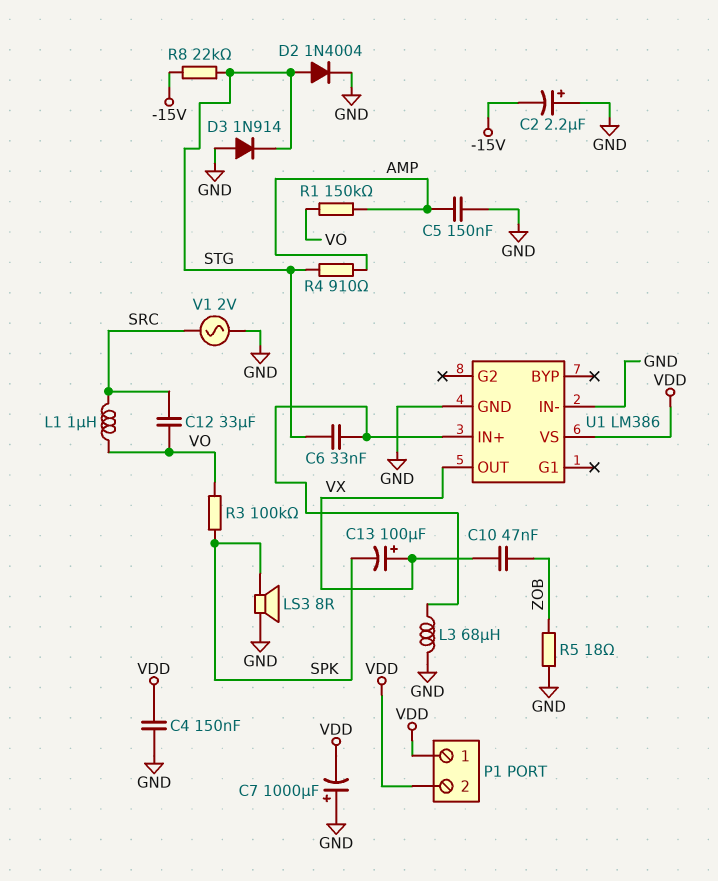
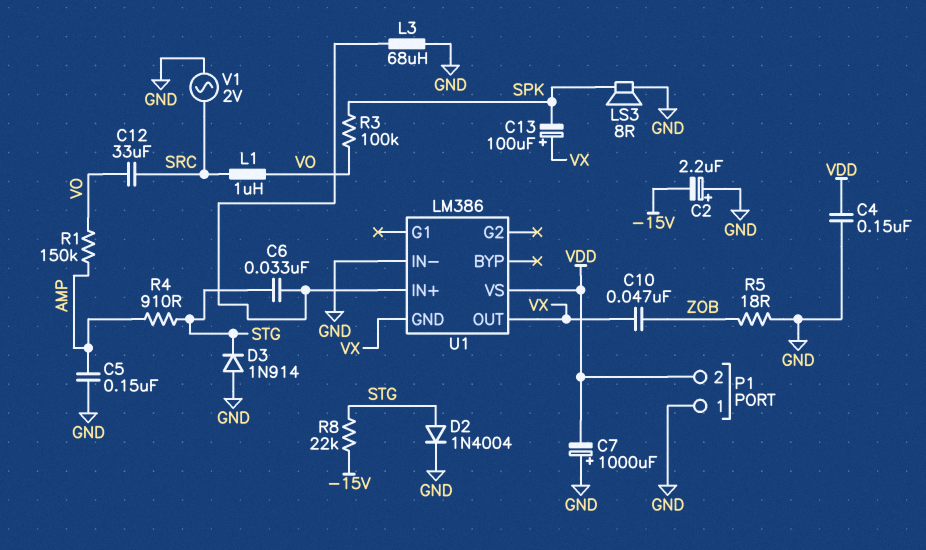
P1 pin 1: VDD -> GND
U1 pin GND: GND -> VX

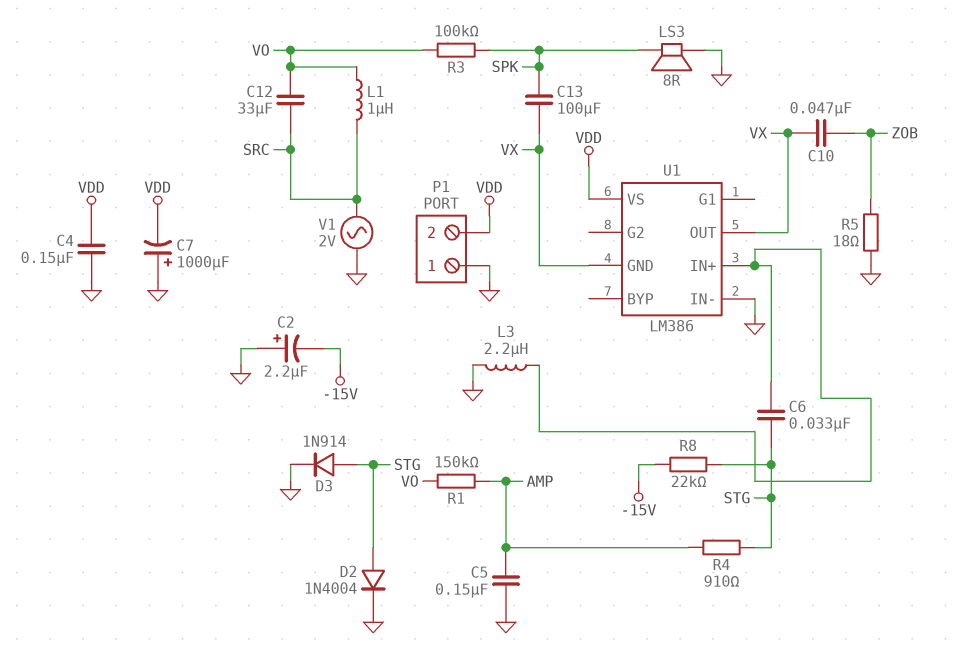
C13: 100uF (plus VX, minus SPK) -> 100uF (SPK, VX)
D3: diode 1N914 (A GND, K STG) -> diode 1N914 (A STG, K GND)
L3: 68uH (GND, U1/IN+) -> 2.2uH (GND, U1/IN+)

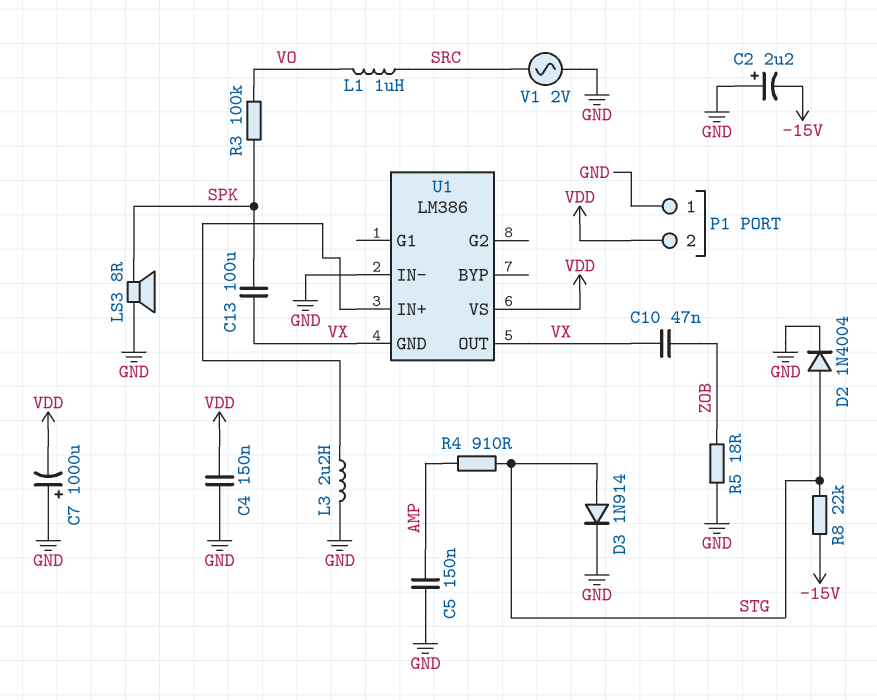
C6: 33nF (STG, U1/IN+) -> none
C12: 33uF (SRC, VO) -> none
R1: 150k (AMP, VO) -> none

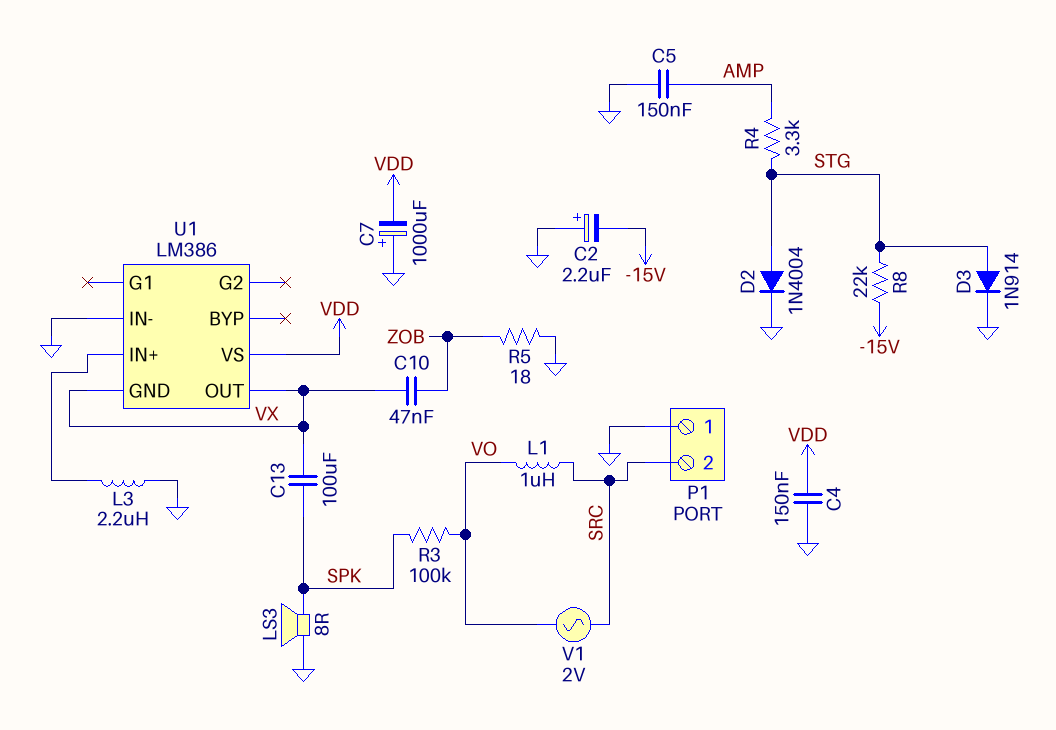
P1 pin 2: VDD -> SRC
R4: 910 (AMP, STG) -> 3.3k (AMP, STG)
V1: AC 2V (GND, SRC) -> AC 2V (SRC, VO)

